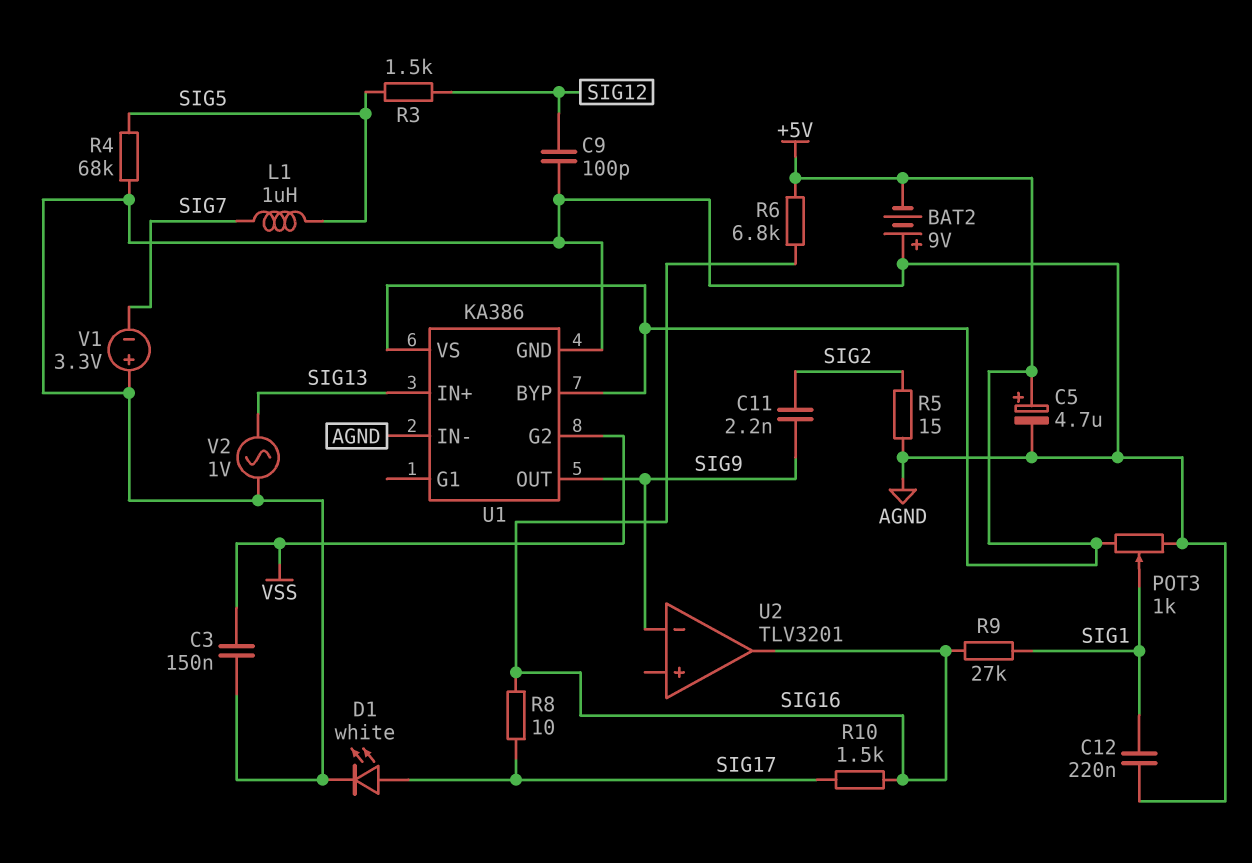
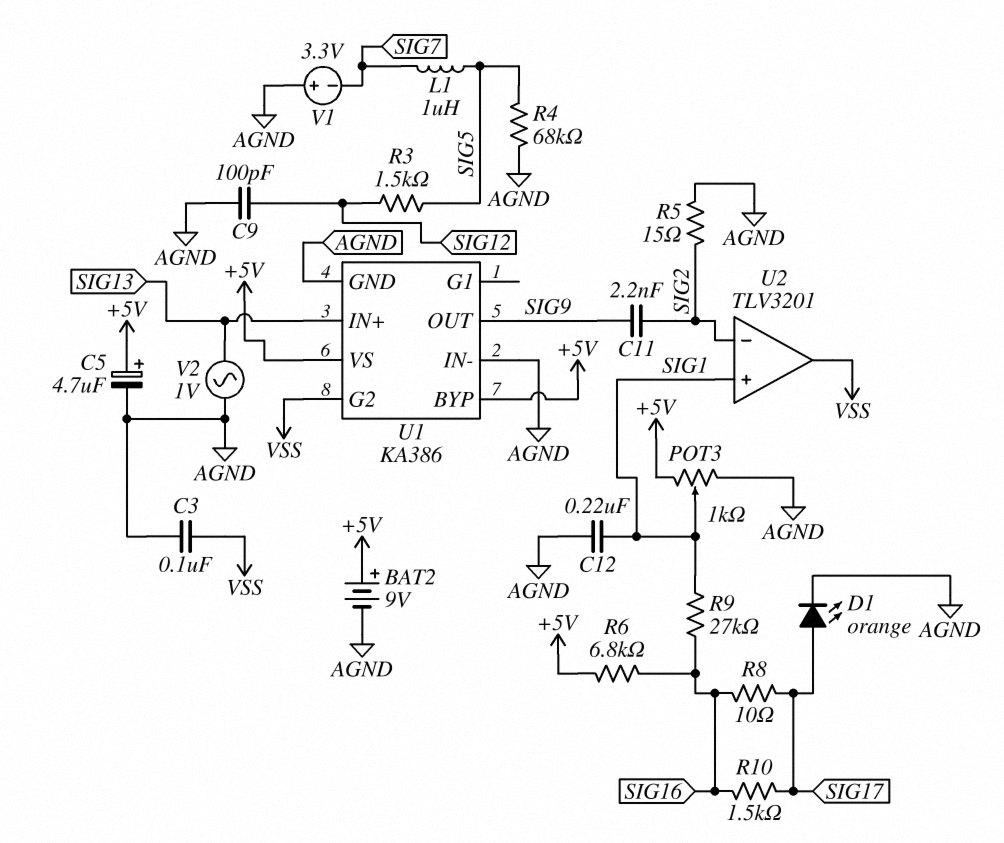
BAT2: 9V (plus AGND, minus +5V) -> 9V (plus +5V, minus AGND)
C3: 150nF (AGND, VSS) -> 100nF (AGND, VSS)
D1: LED white (A SIG17, K AGND) -> LED orange (A SIG17, K AGND)
U2 pin in+: none -> SIG1
U2 pin in-: SIG9 -> SIG2
U2 pin out: SIG16 -> VSS

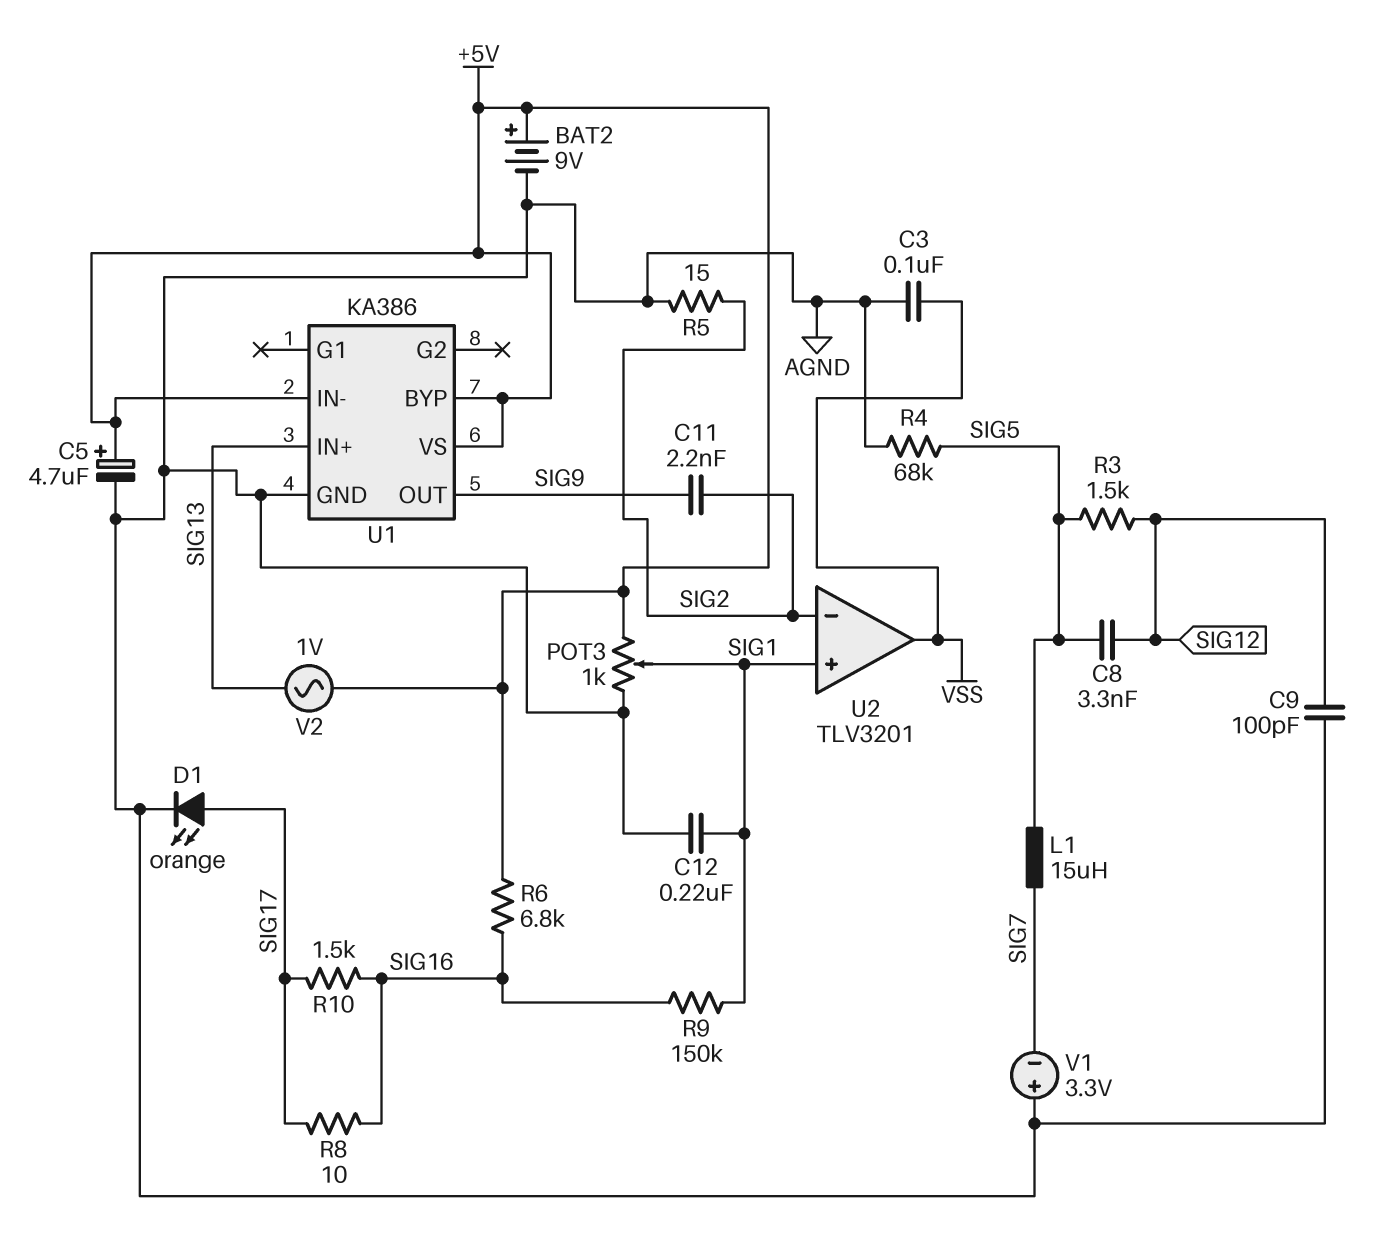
C8: none -> 3.3nF (SIG5, SIG12)
L1: 1uH (SIG5, SIG7) -> 15uH (SIG5, SIG7)
R9: 27k (SIG1, SIG16) -> 150k (SIG1, SIG16)
U1 pin G2: VSS -> none
U1 pin IN-: AGND -> +5V
V2: AC 1V (AGND, SIG13) -> AC 1V (+5V, SIG13)

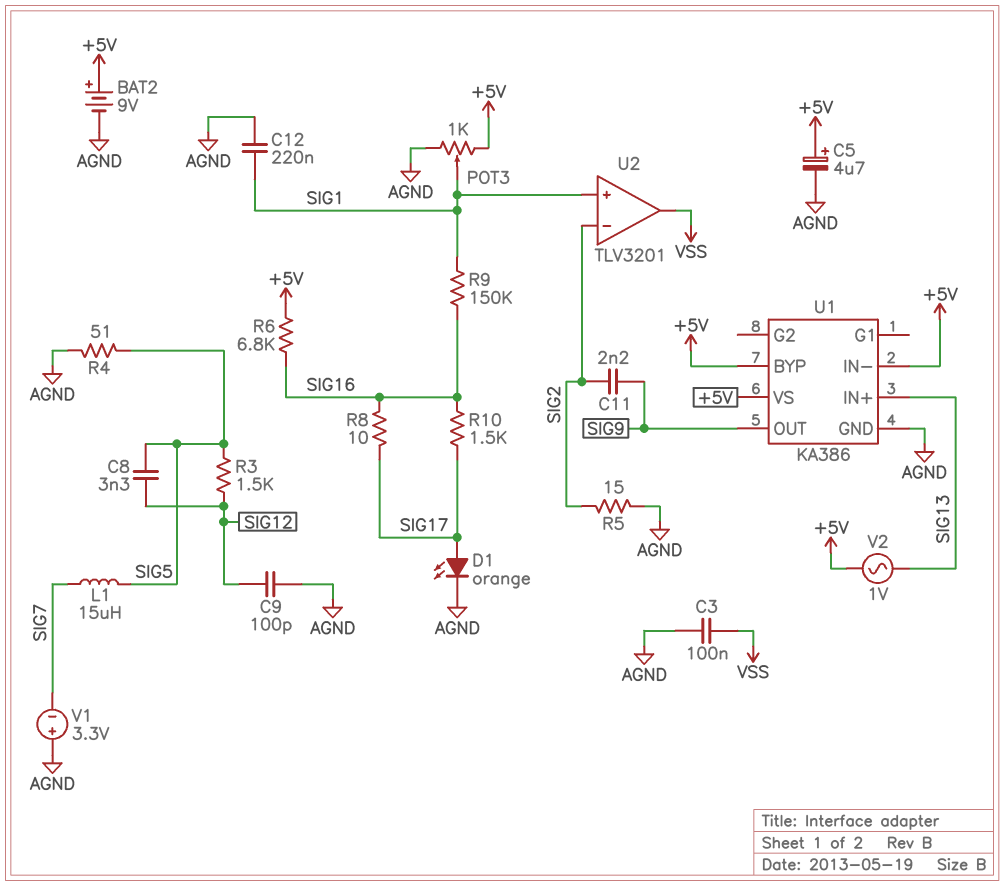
R4: 68k (AGND, SIG5) -> 51 (AGND, SIG5)

